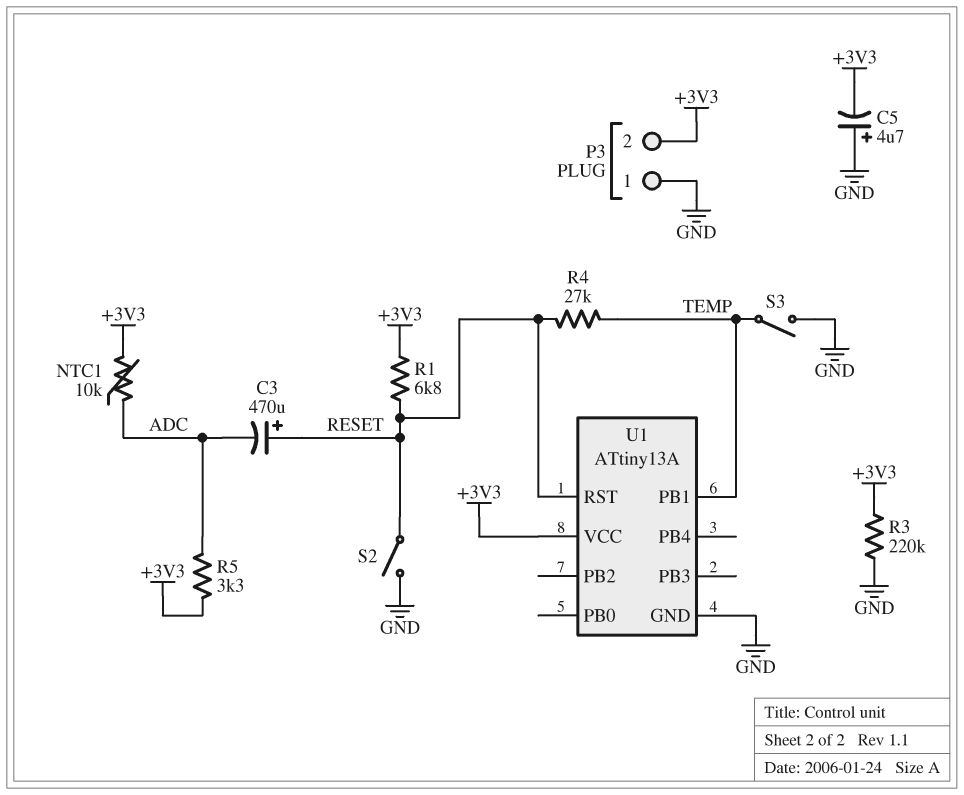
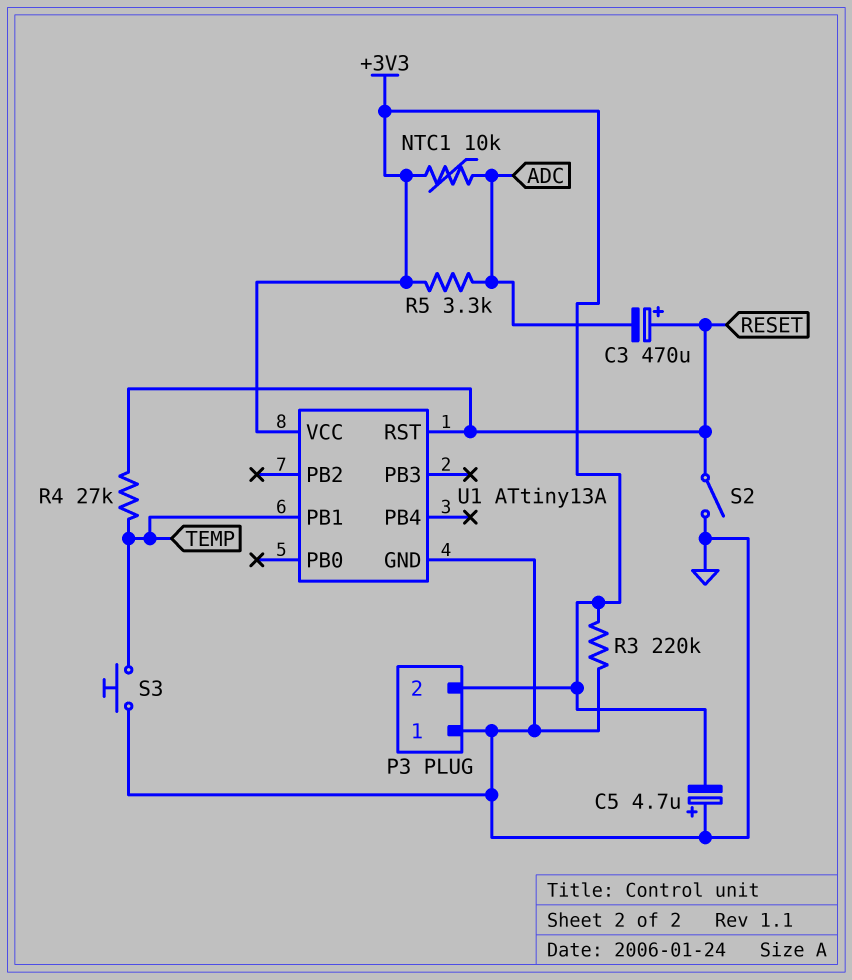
R1: 6.8k (+3V3, RESET) -> none
S3: switch (GND, TEMP) -> button (GND, TEMP)

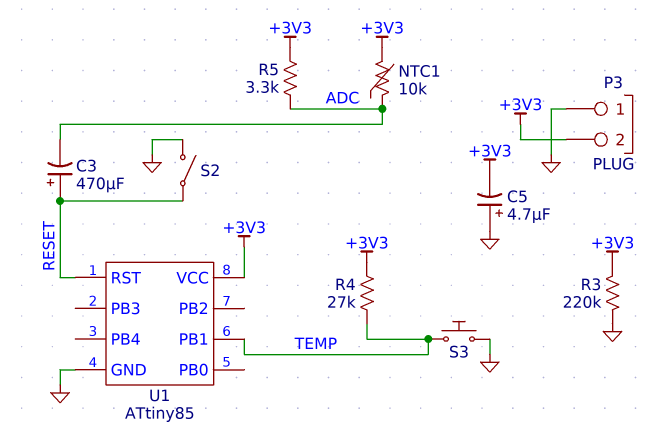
R4: 27k (RESET, TEMP) -> 27k (+3V3, TEMP)
U1: ATtiny13A -> ATtiny85

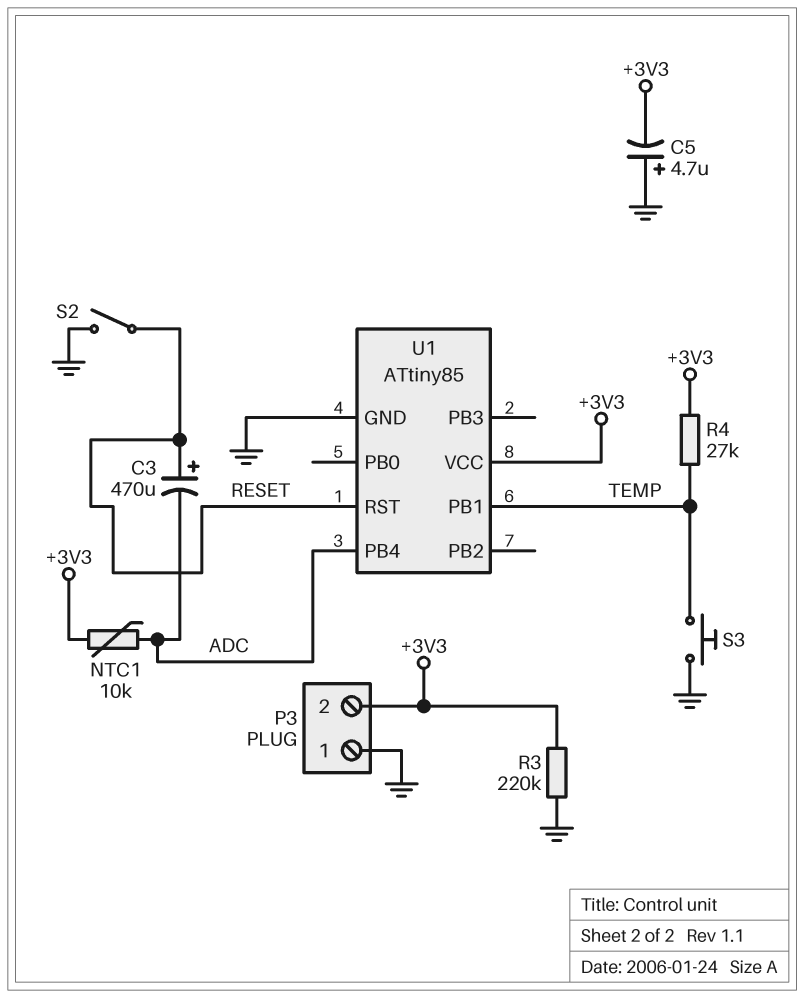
R5: 3.3k (+3V3, ADC) -> none
U1 pin PB4: none -> ADC

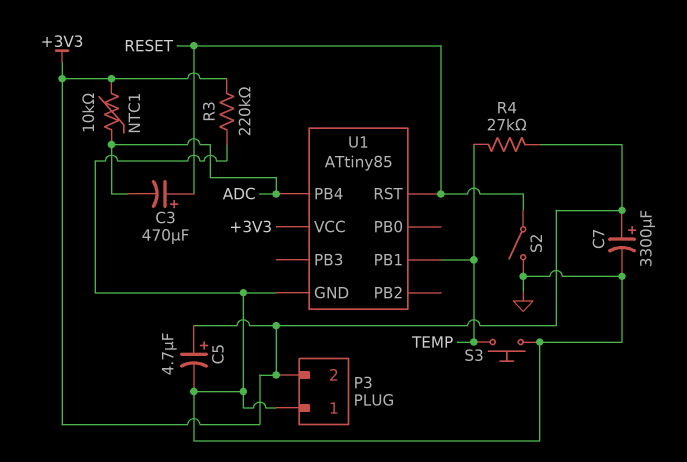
C5: 4.7uF (plus GND, minus +3V3) -> 4.7uF (plus +3V3, minus GND)
C7: none -> 3300uF (plus +3V3, minus GND)

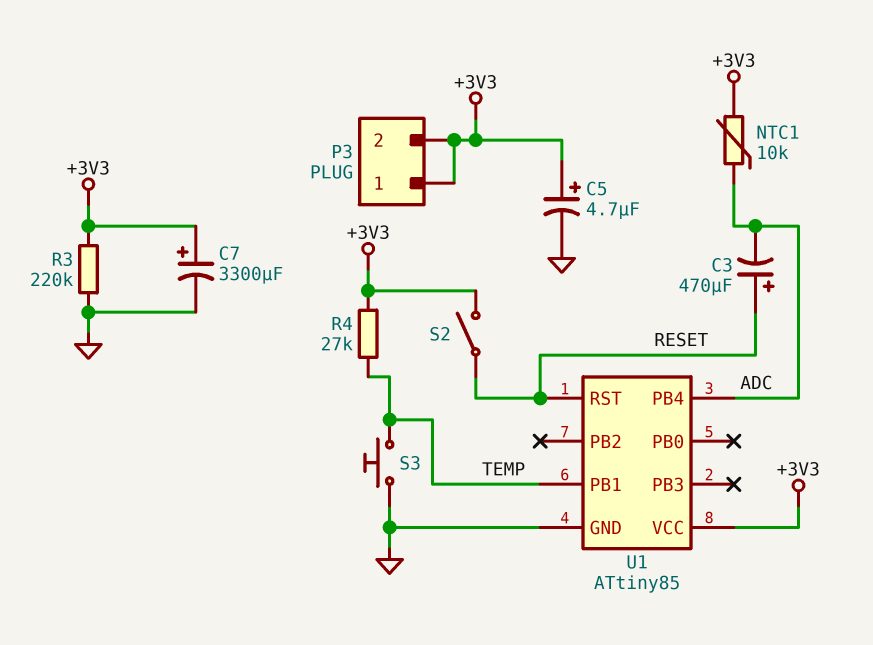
P3 pin 1: GND -> +3V3
S2: switch (GND, RESET) -> switch (+3V3, RESET)

